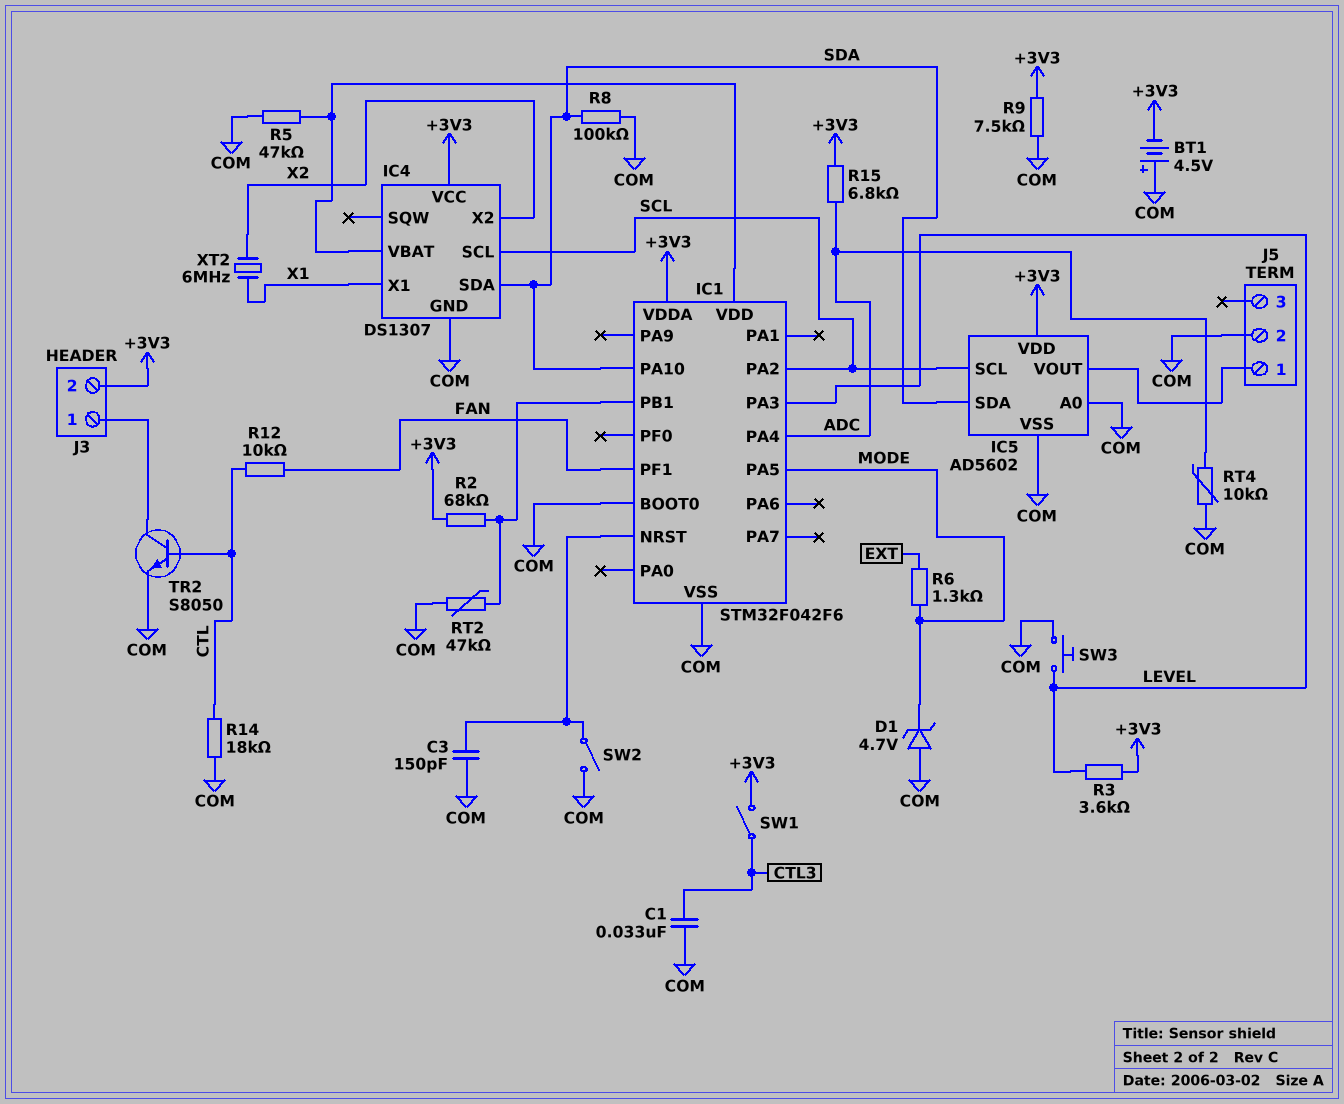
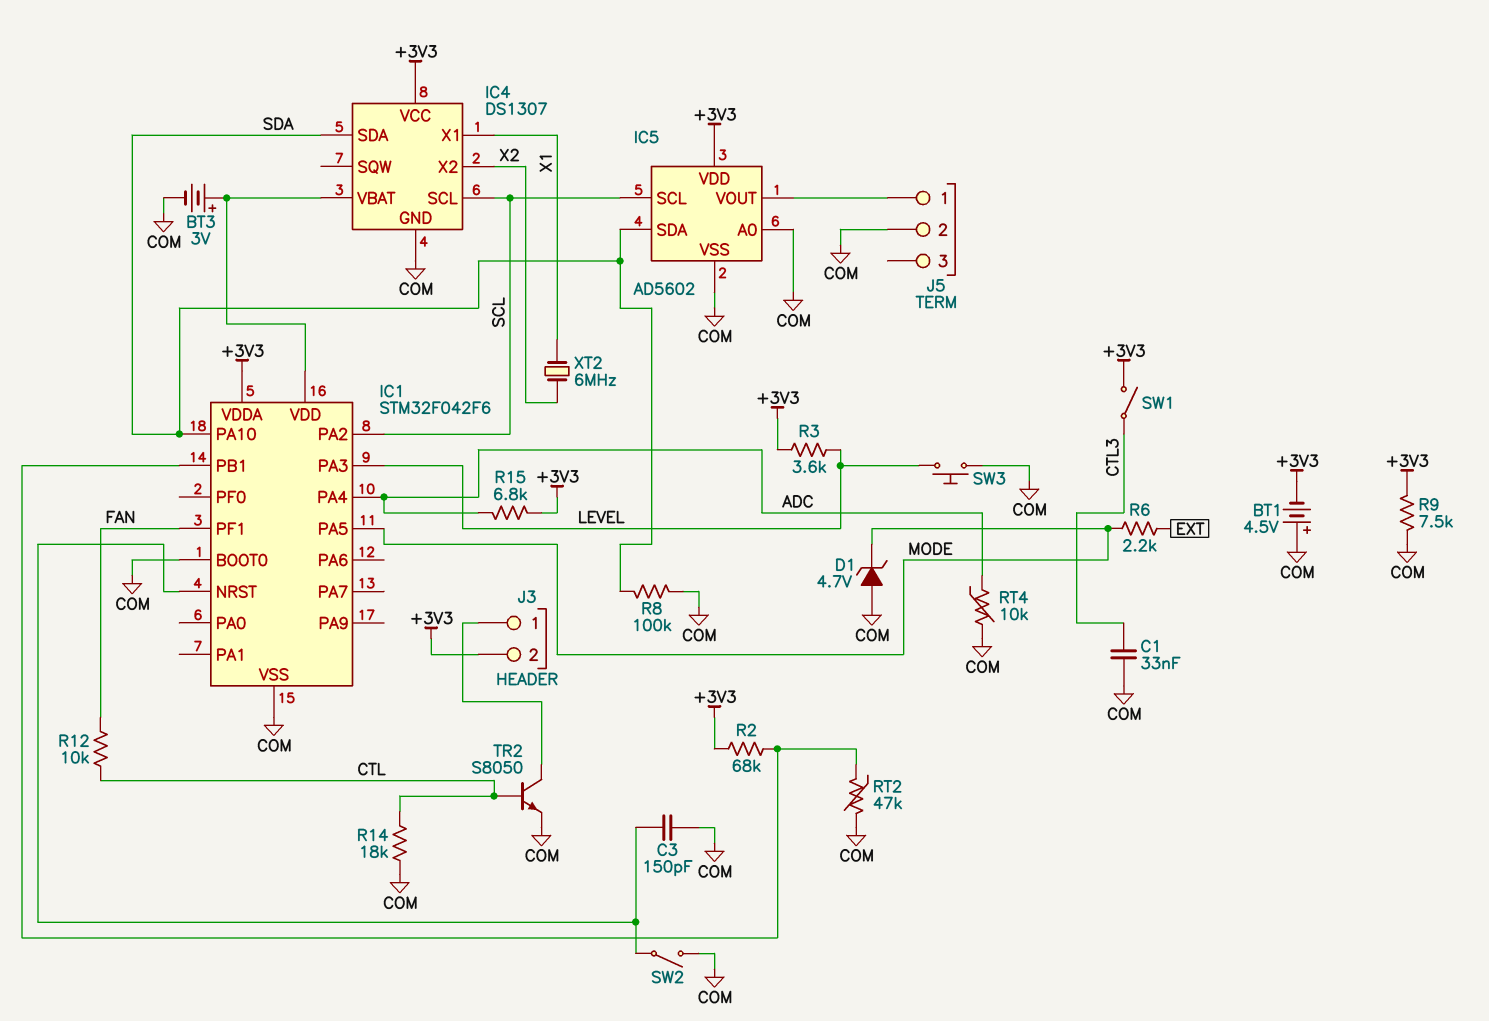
BT3: none -> 3V (plus IC1/VDD, minus COM)
R5: 47k (COM, IC1/VDD) -> none
R6: 1.3k (EXT, MODE) -> 2.2k (EXT, MODE)

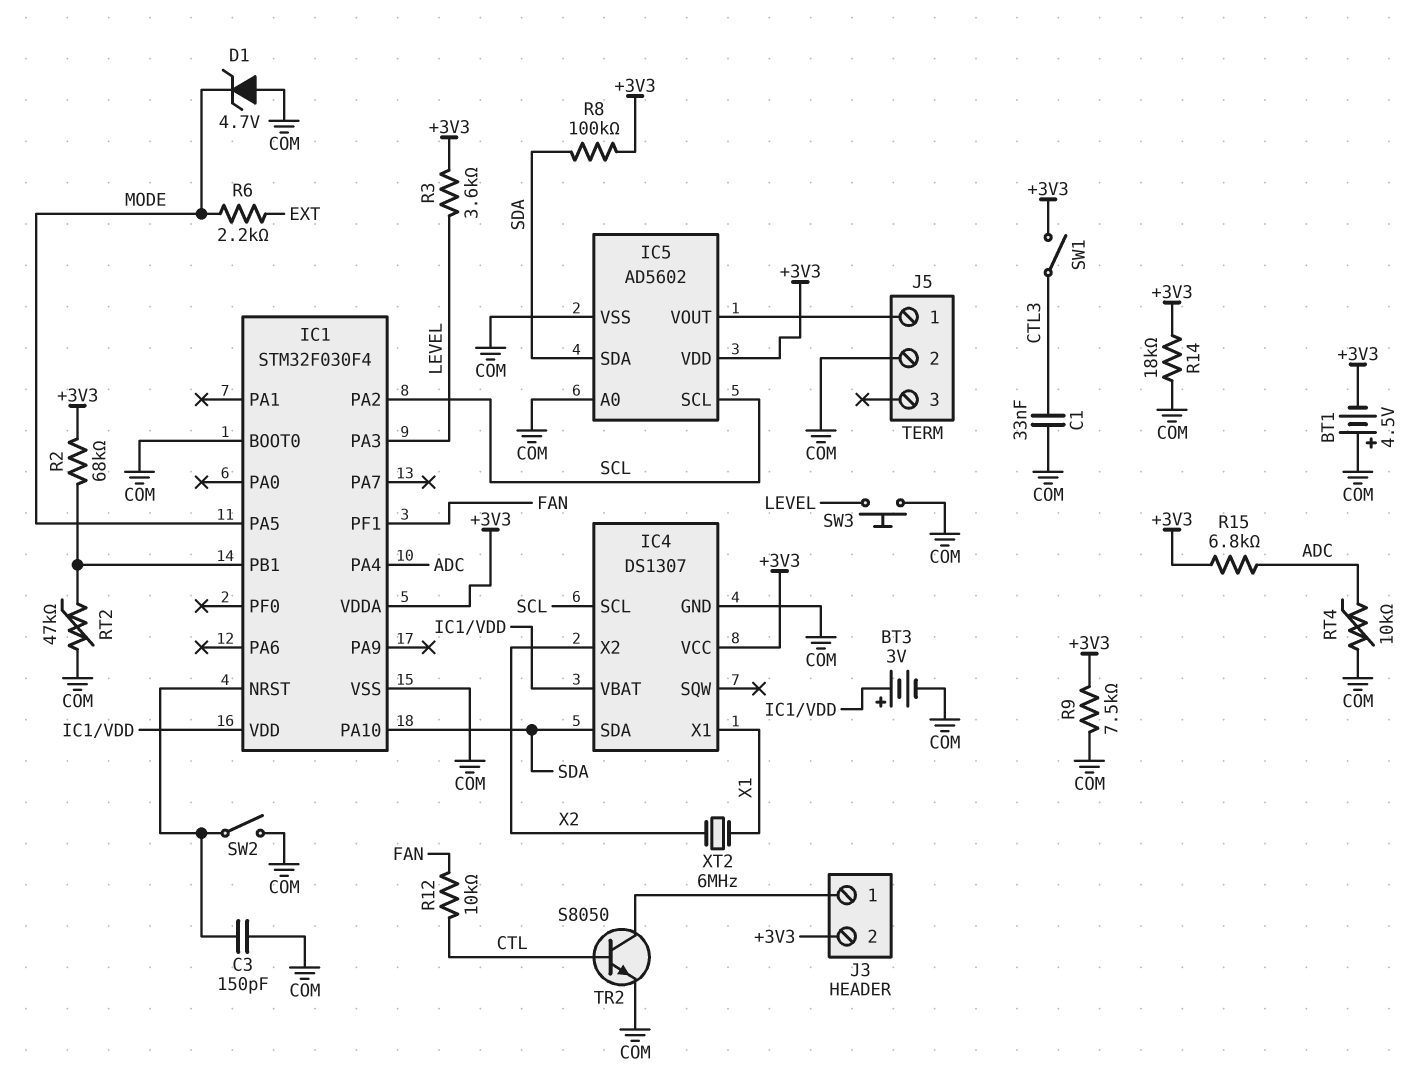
IC1: STM32F042F6 -> STM32F030F4
R8: 100k (COM, SDA) -> 100k (+3V3, SDA)
R14: 18k (COM, CTL) -> 18k (+3V3, COM)

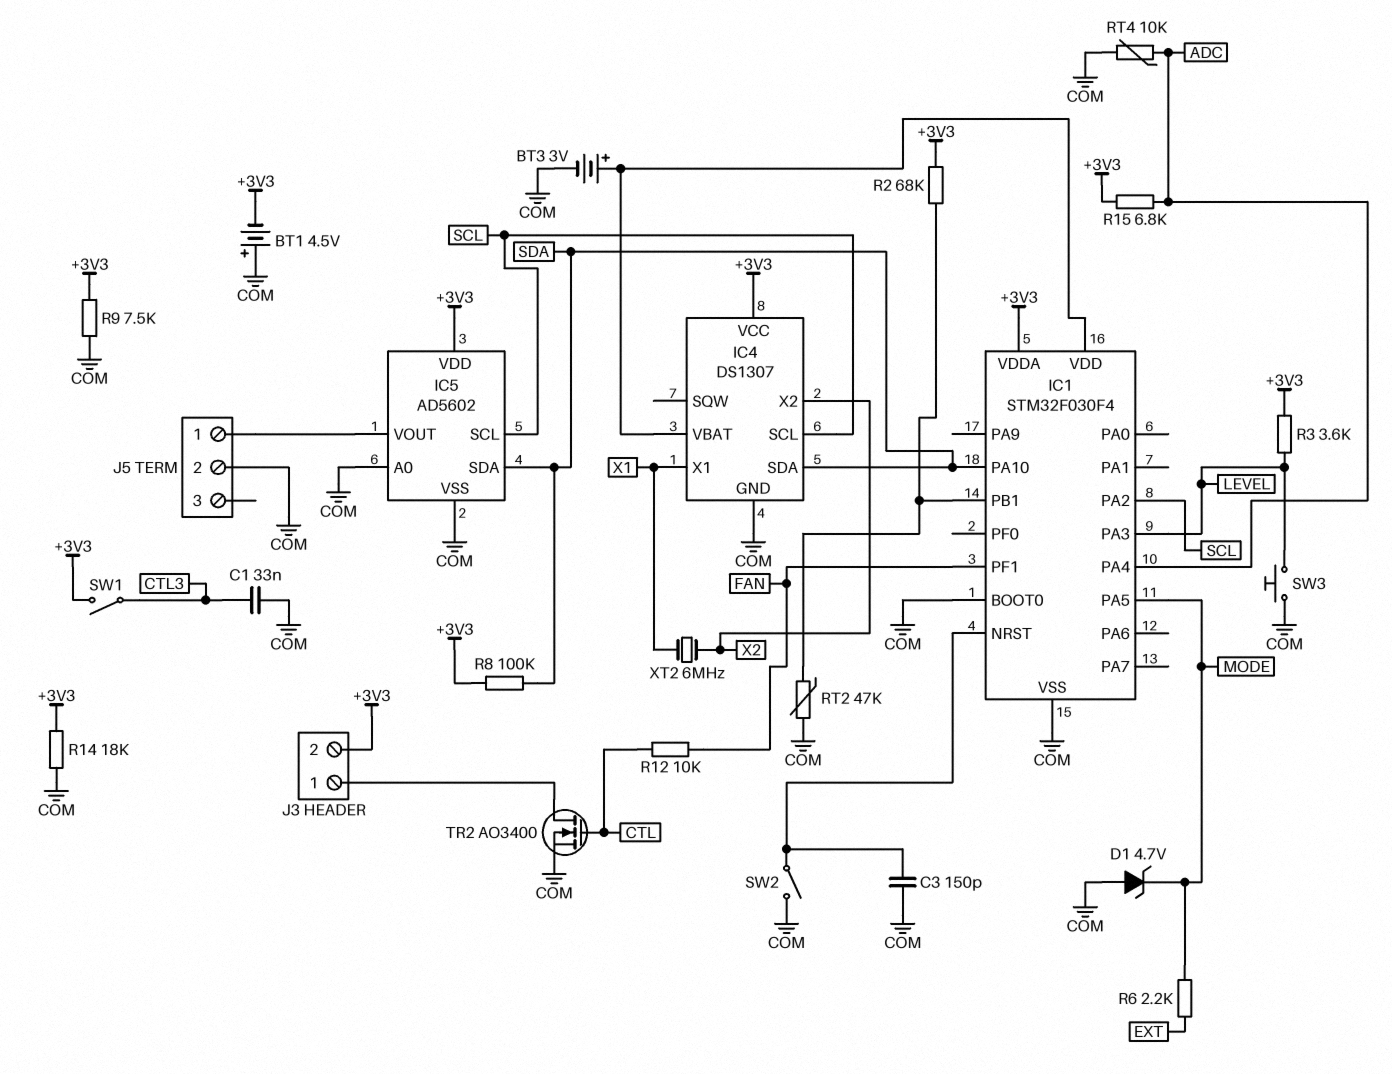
TR2: NPN S8050 (B CTL, C J3/1, E COM) -> NMOS AO3400 (G CTL, D J3/1, S COM)

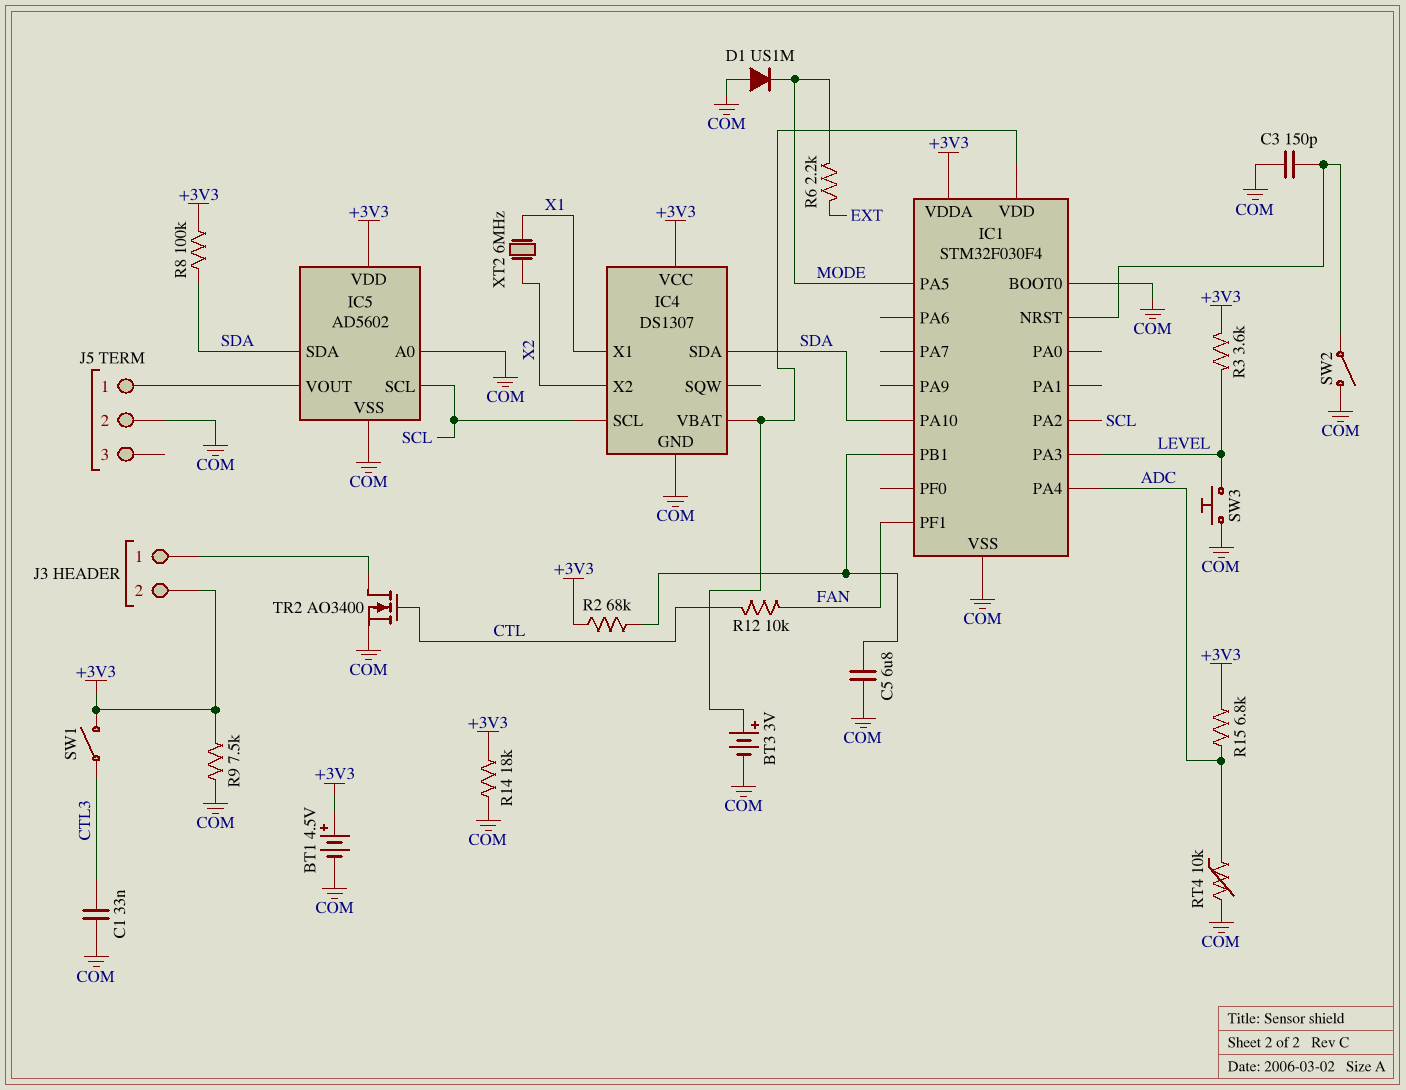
BT1: 4.5V (plus COM, minus +3V3) -> 4.5V (plus +3V3, minus COM)
C5: none -> 6.8uF (COM, IC1/PB1)
D1: zener 4.7V (A COM, K MODE) -> diode US1M (A COM, K MODE)
RT2: 47k (COM, IC1/PB1) -> none

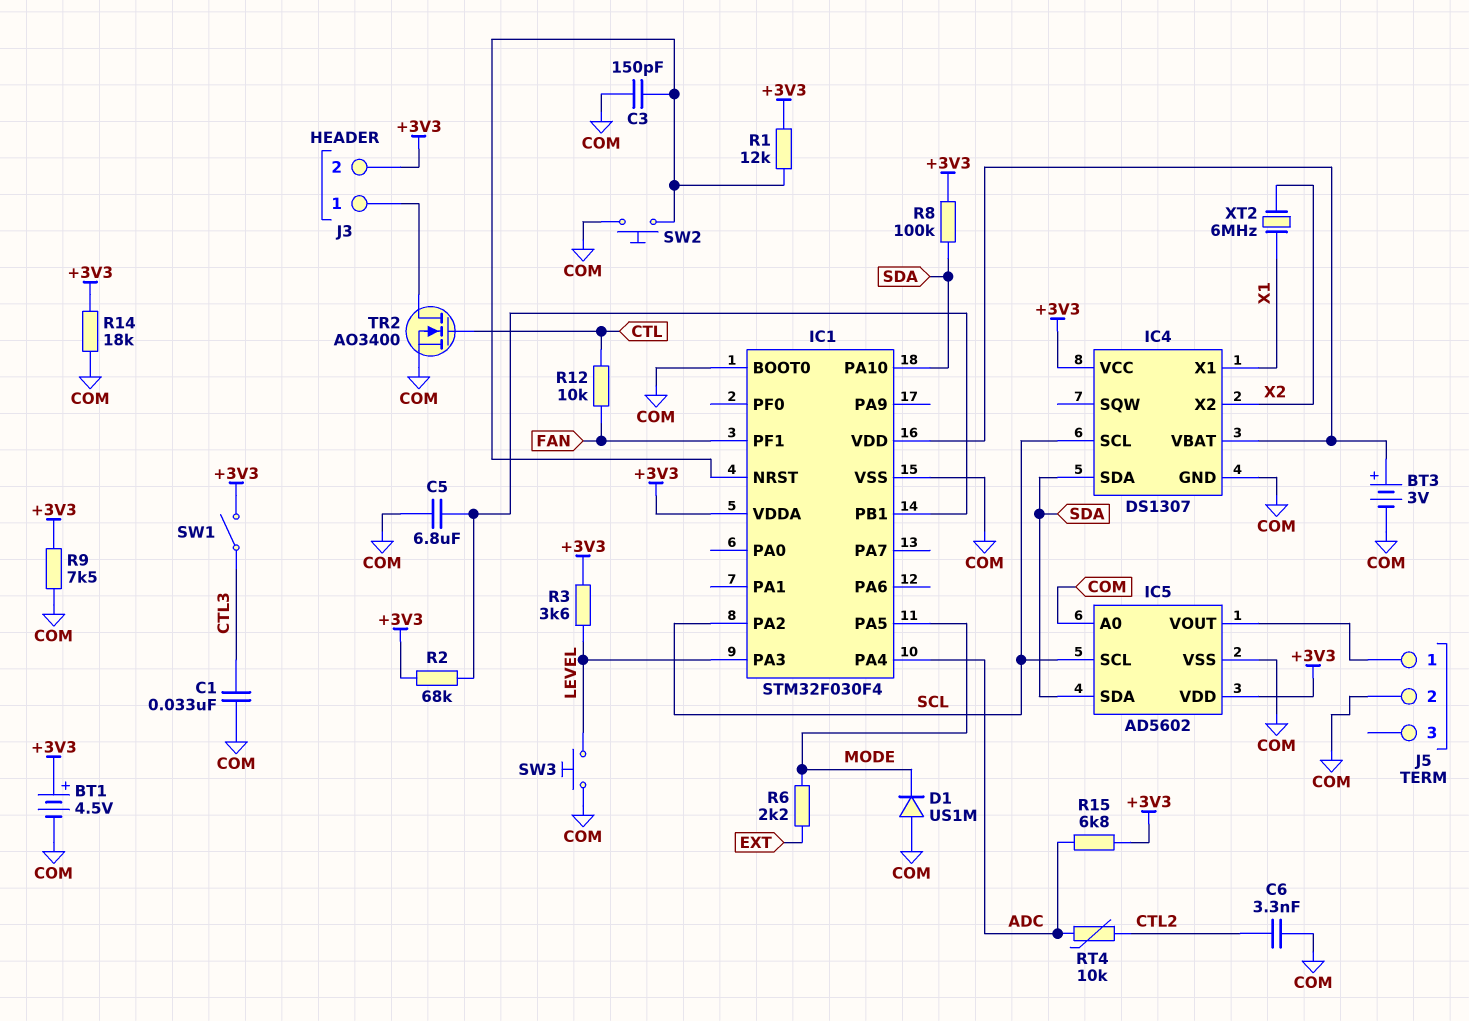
C6: none -> 3.3nF (COM, CTL2)
R1: none -> 12k (+3V3, IC1/NRST)
RT4: 10k (ADC, COM) -> 10k (ADC, CTL2)
SW2: switch (COM, IC1/NRST) -> button (COM, IC1/NRST)

